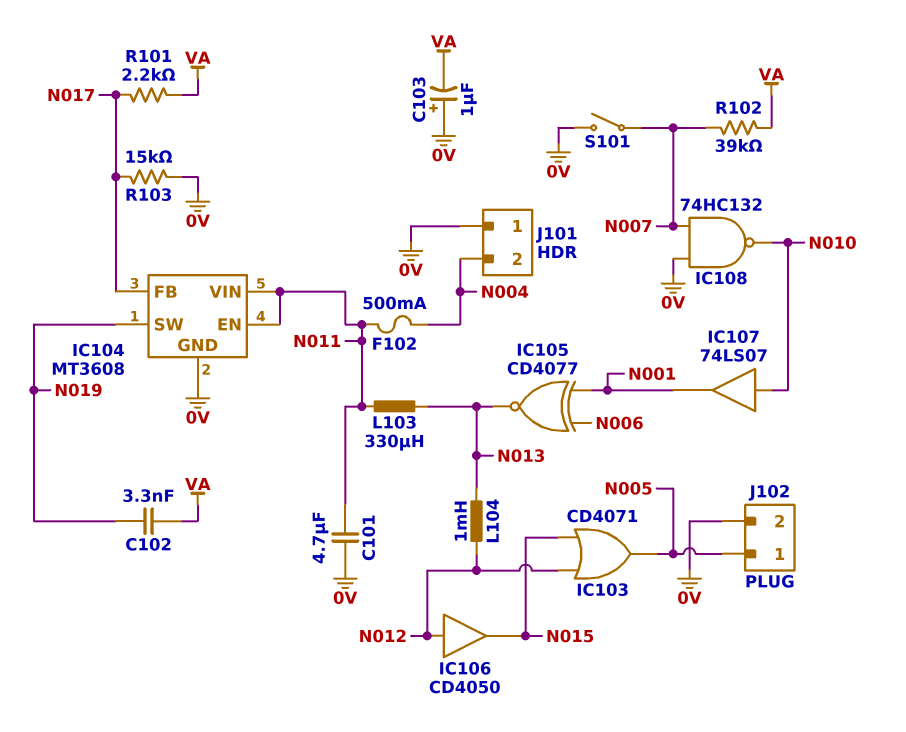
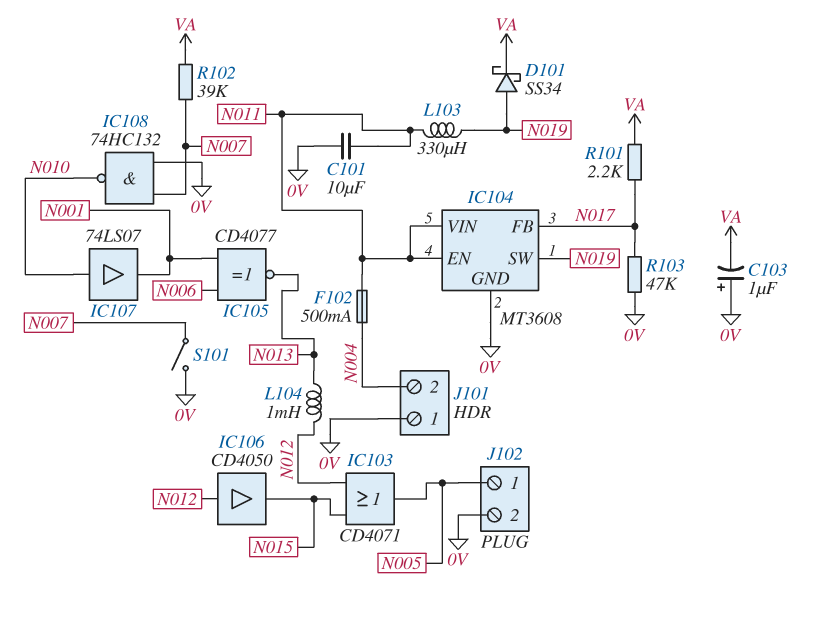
C101: 4.7uF (0V, N011) -> 10uF (0V, N011)
C102: 3.3nF (N019, VA) -> none
D101: none -> schottky SS34 (A N019, K VA)
L103: 330uH (N011, N013) -> 330uH (N011, N019)
R103: 15k (0V, N017) -> 47k (0V, N017)

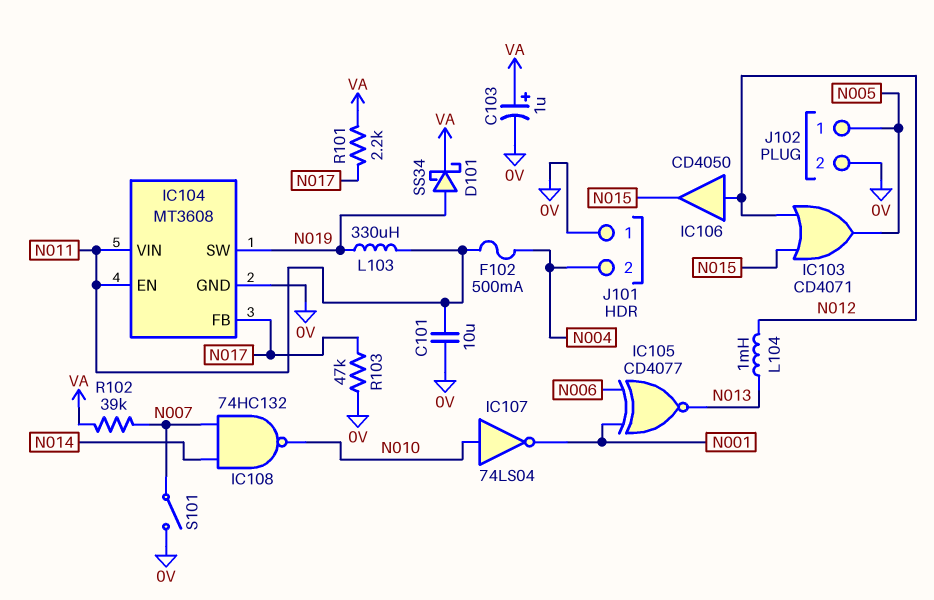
C103: 1uF (plus 0V, minus VA) -> 1uF (plus VA, minus 0V)
IC107: buffer 74LS07 (in N010, out N001) -> NOT 74LS04 (in N010, out N001)
IC108: NAND 74HC132 (in 0V, in N007, out N010) -> NAND 74HC132 (in N007, in N014, out N010)

